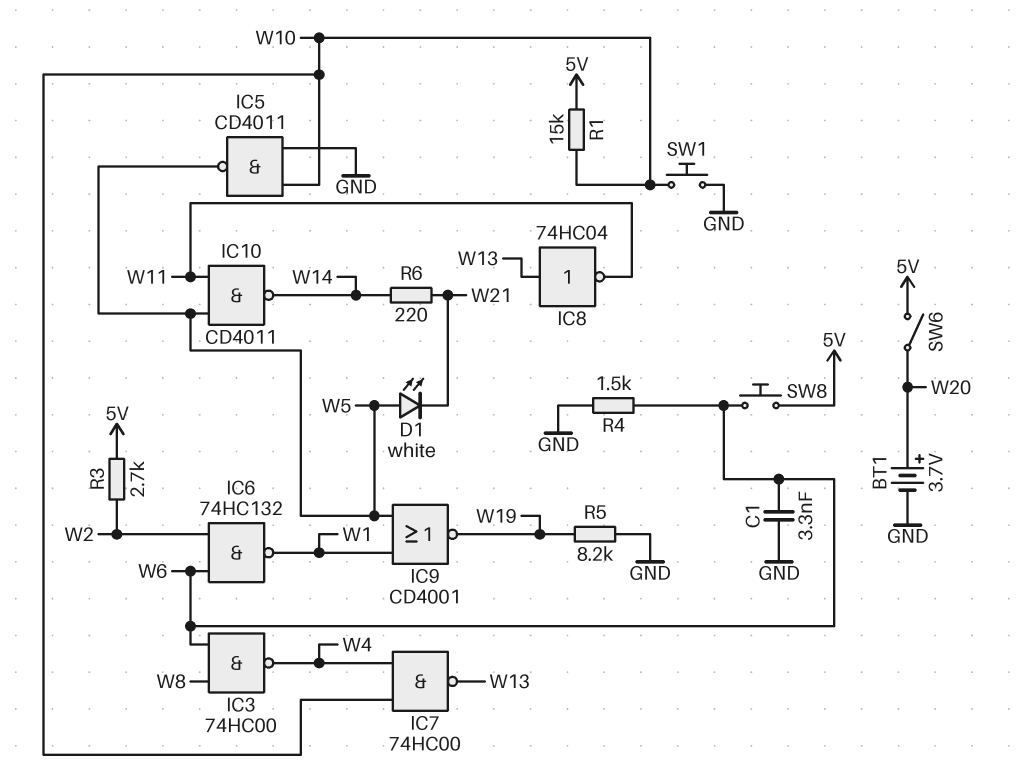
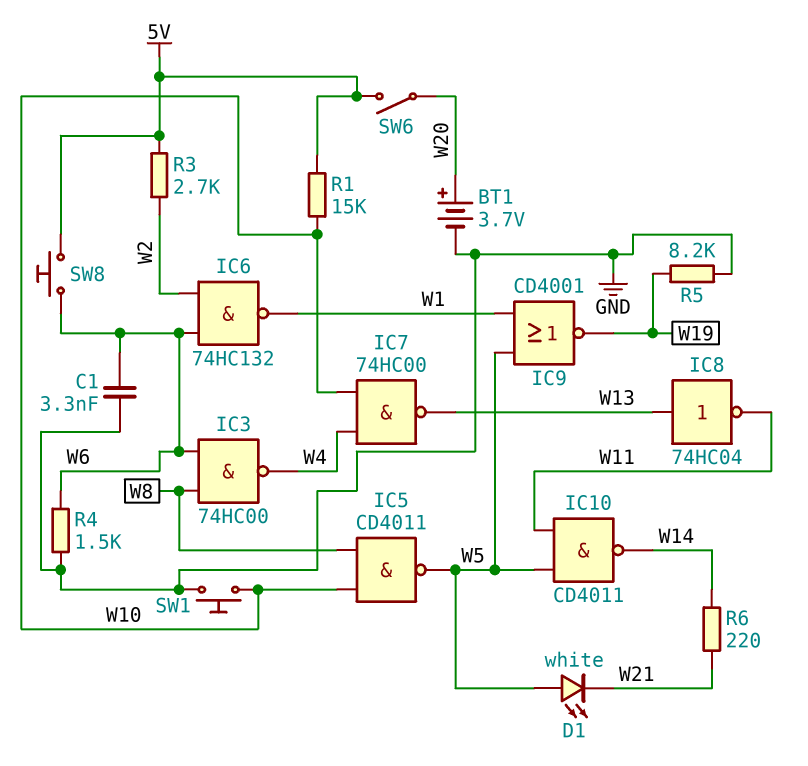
IC5: NAND CD4011 (in GND, in W10, out W5) -> NAND CD4011 (in W8, in W10, out W5)

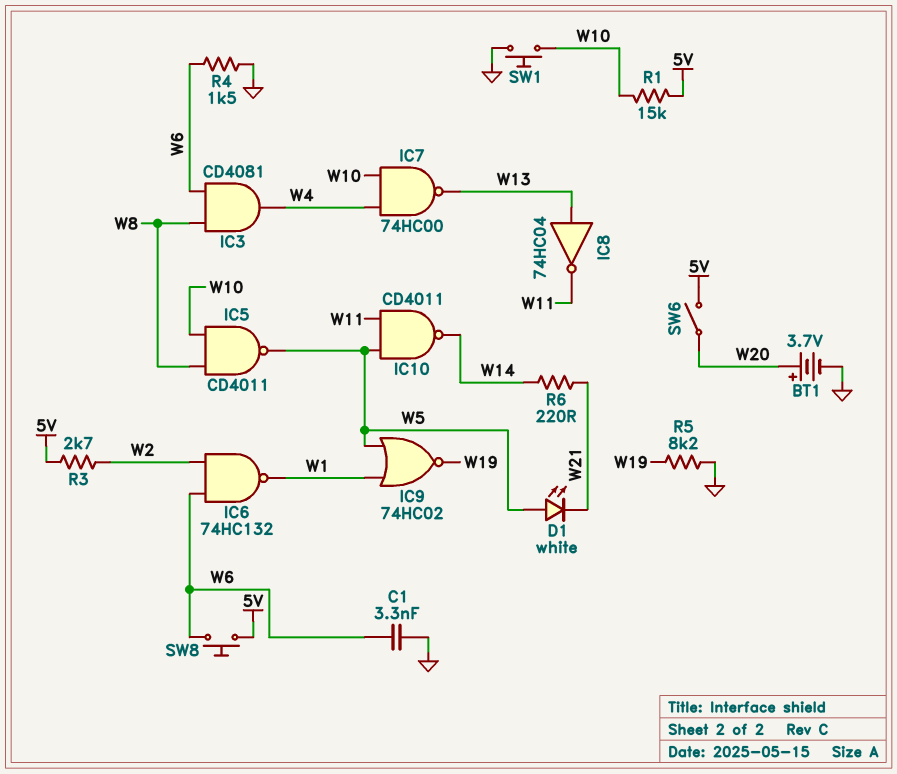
IC3: NAND 74HC00 (in W6, in W8, out W4) -> AND CD4081 (in W6, in W8, out W4)
IC9: NOR CD4001 (in W1, in W5, out W19) -> NOR 74HC02 (in W1, in W5, out W19)

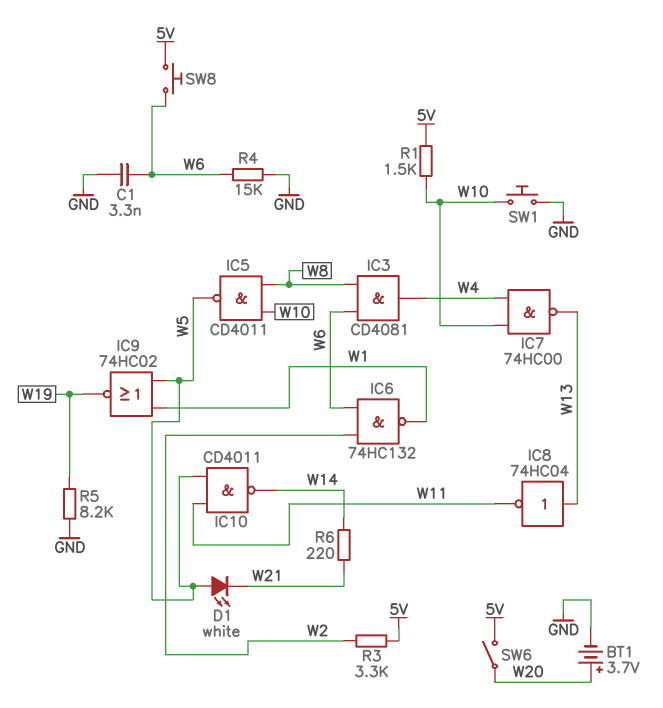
R1: 15k (5V, W10) -> 1.5k (5V, W10)
R3: 2.7k (5V, W2) -> 3.3k (5V, W2)
R4: 1.5k (GND, W6) -> 15k (GND, W6)

